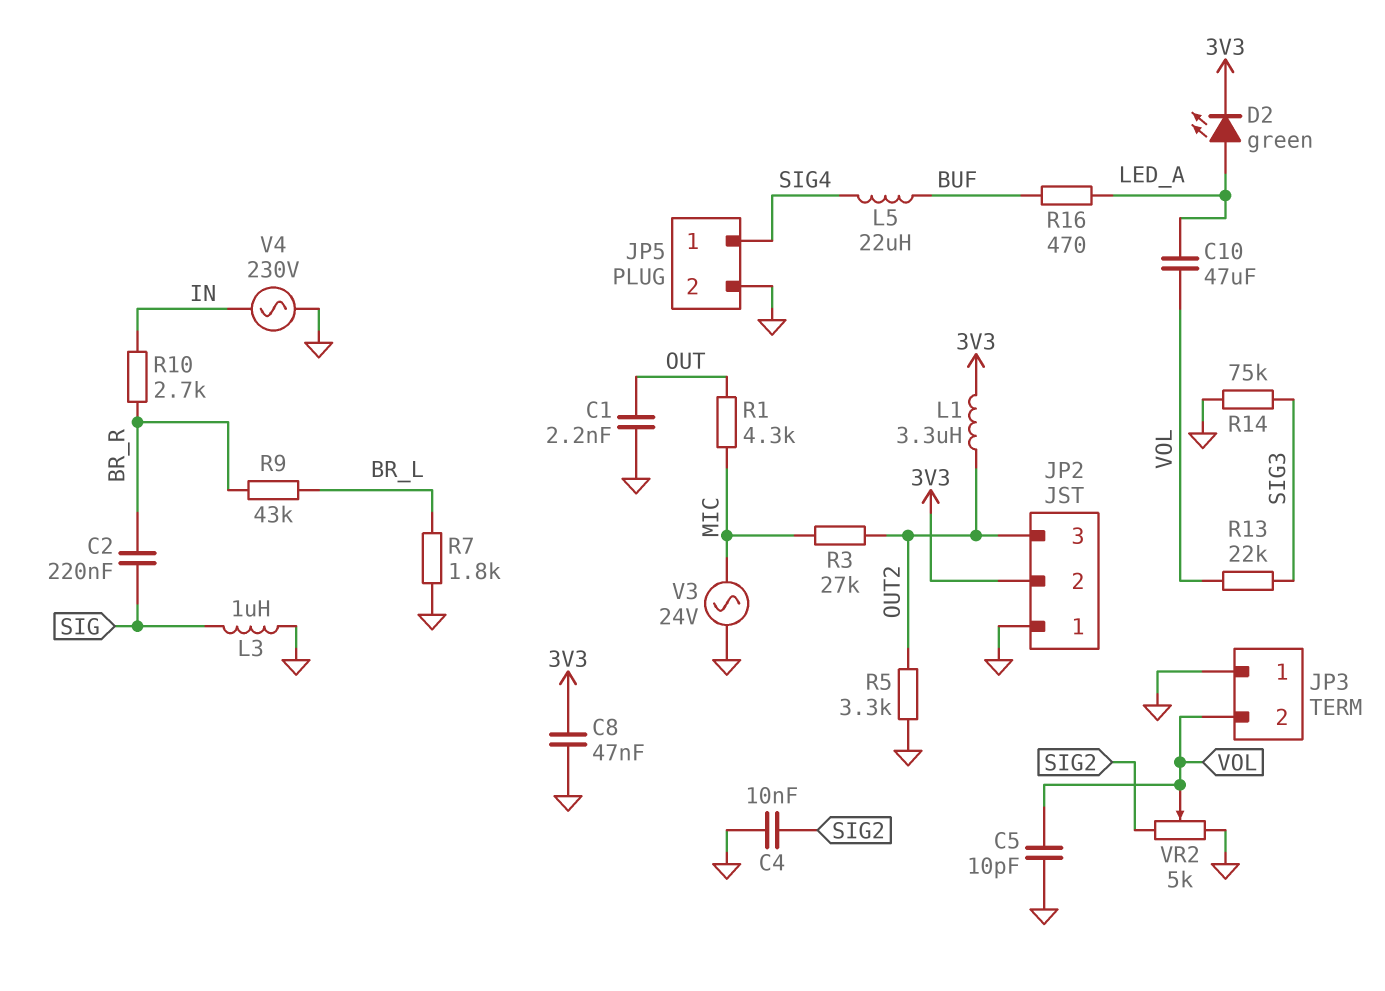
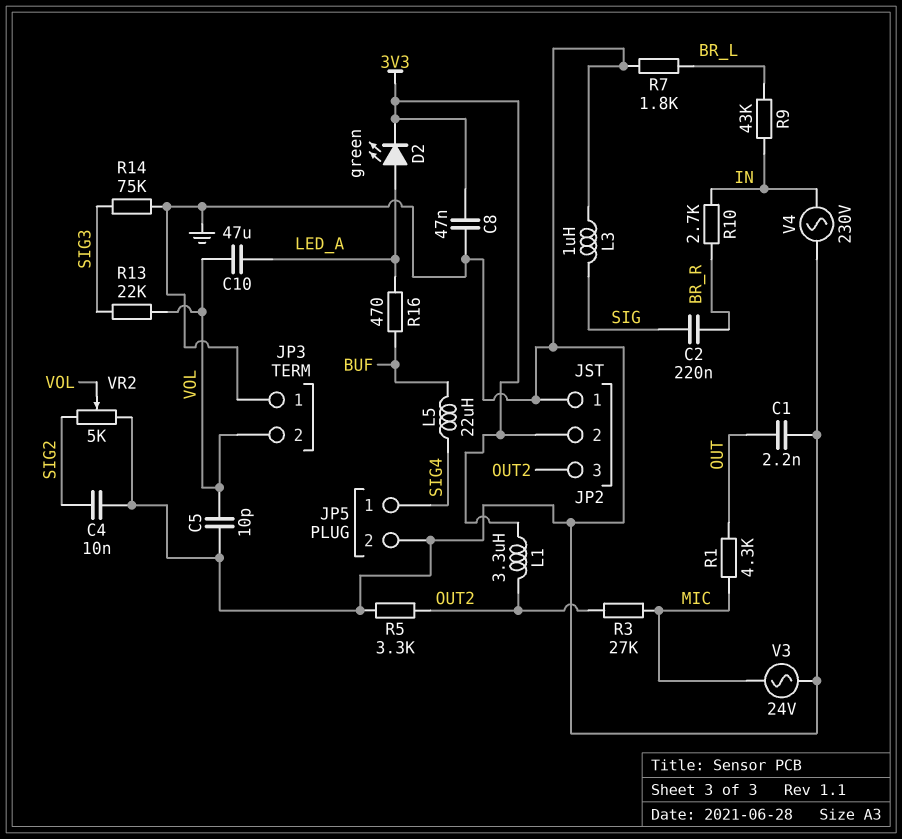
R9: 43k (BR_L, BR_R) -> 43k (BR_L, IN)

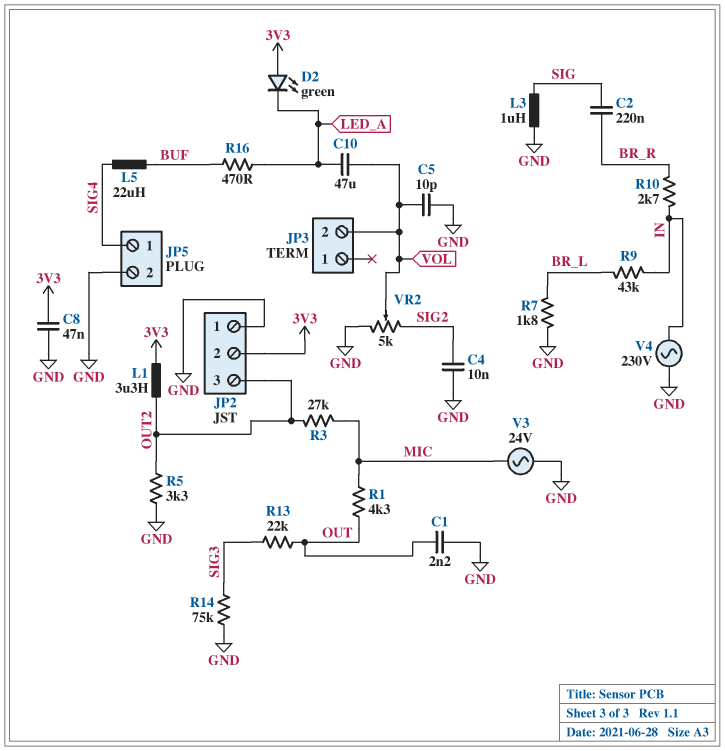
D2: LED green (A LED_A, K 3V3) -> LED green (A 3V3, K LED_A)
JP3 pin 1: GND -> none
R13: 22k (SIG3, VOL) -> 22k (OUT, SIG3)

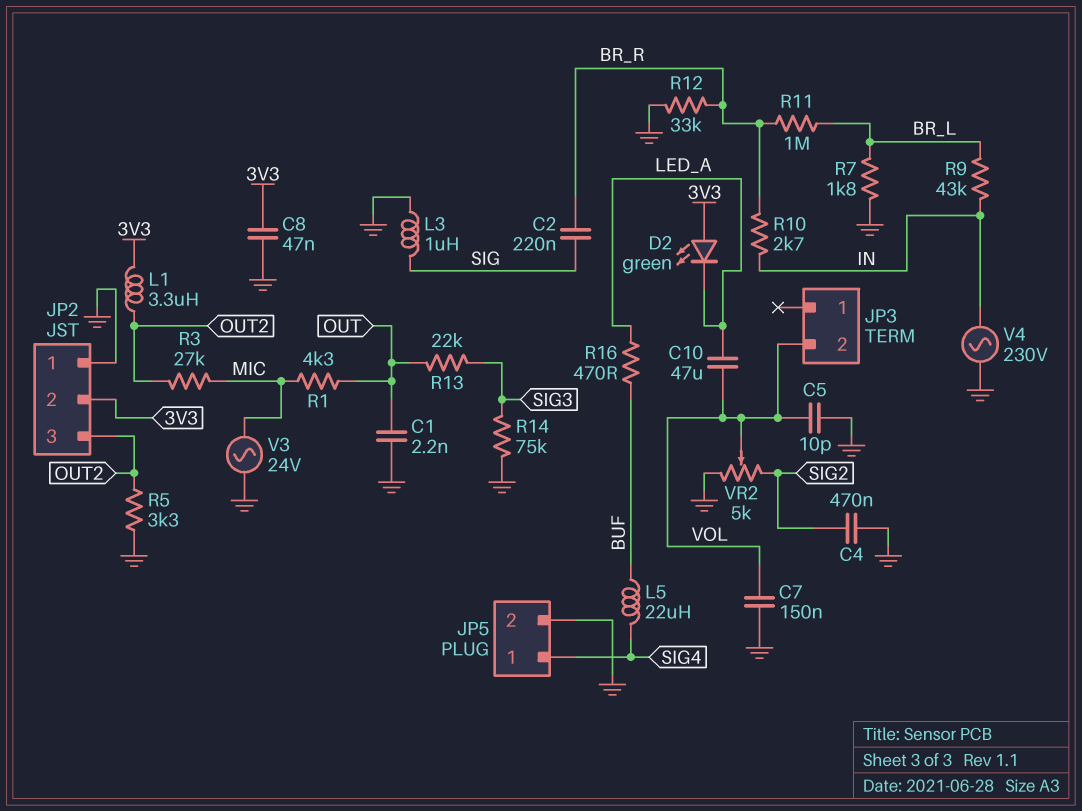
C4: 10nF (GND, SIG2) -> 470nF (GND, SIG2)
C7: none -> 150nF (GND, VOL)
R11: none -> 1M (BR_L, BR_R)
R12: none -> 33k (BR_R, GND)

